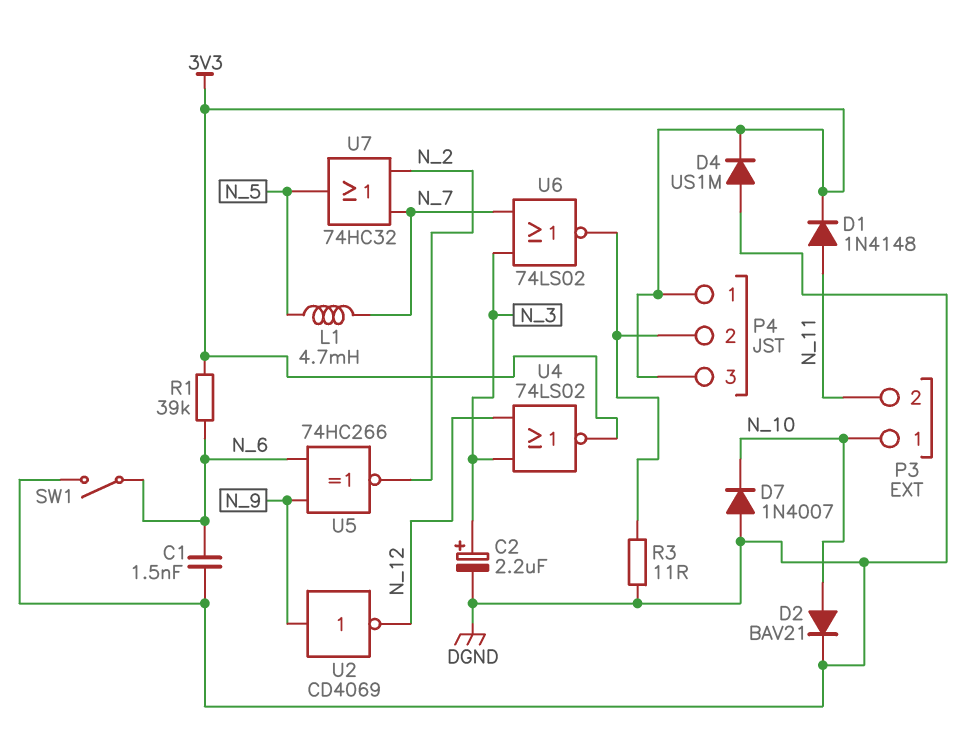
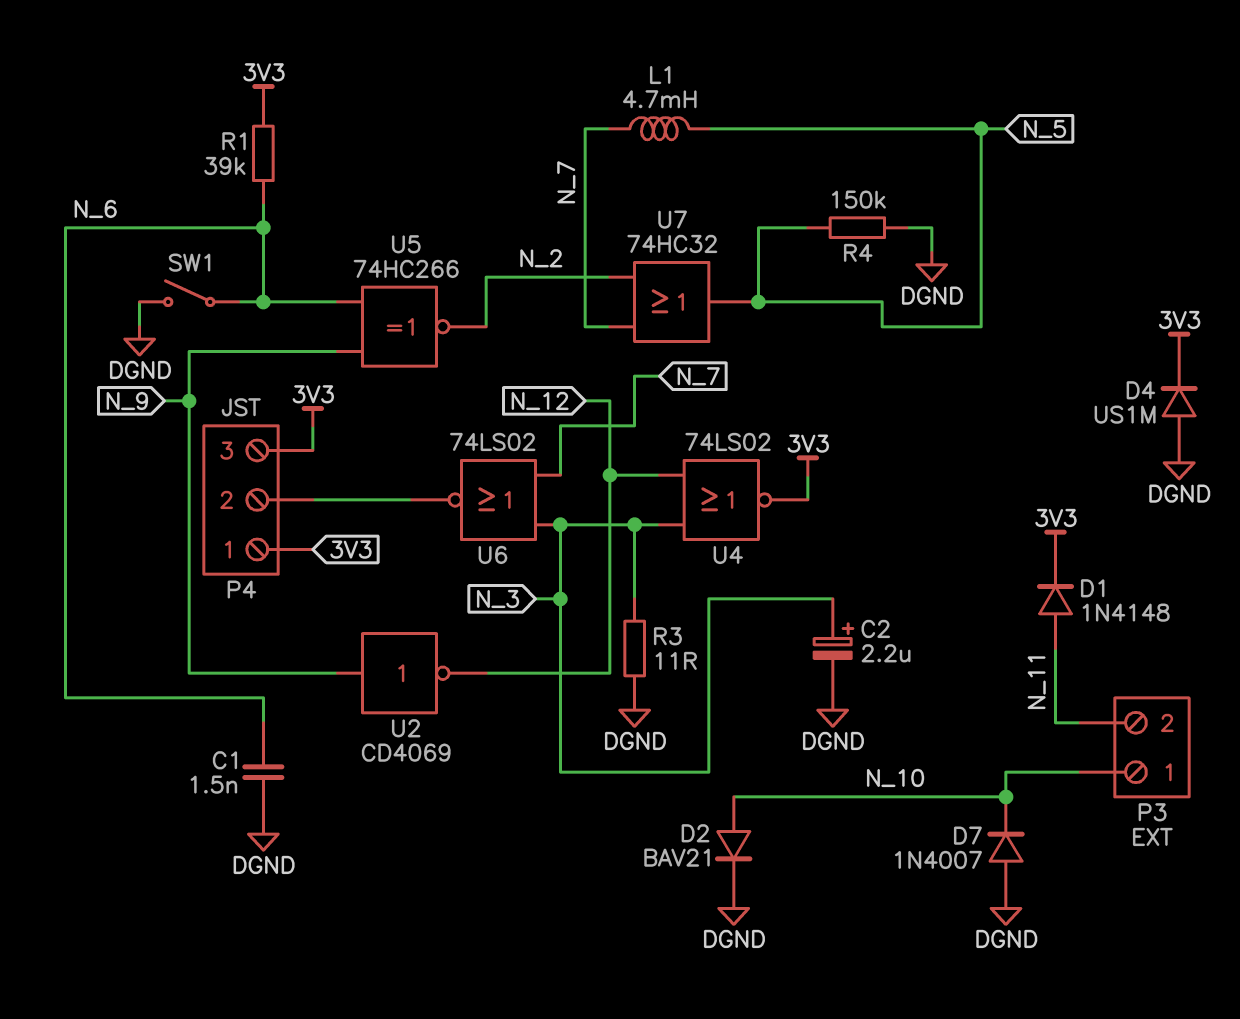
R3: 11 (DGND, P4/2) -> 11 (DGND, N_3)
R4: none -> 150k (DGND, N_5)

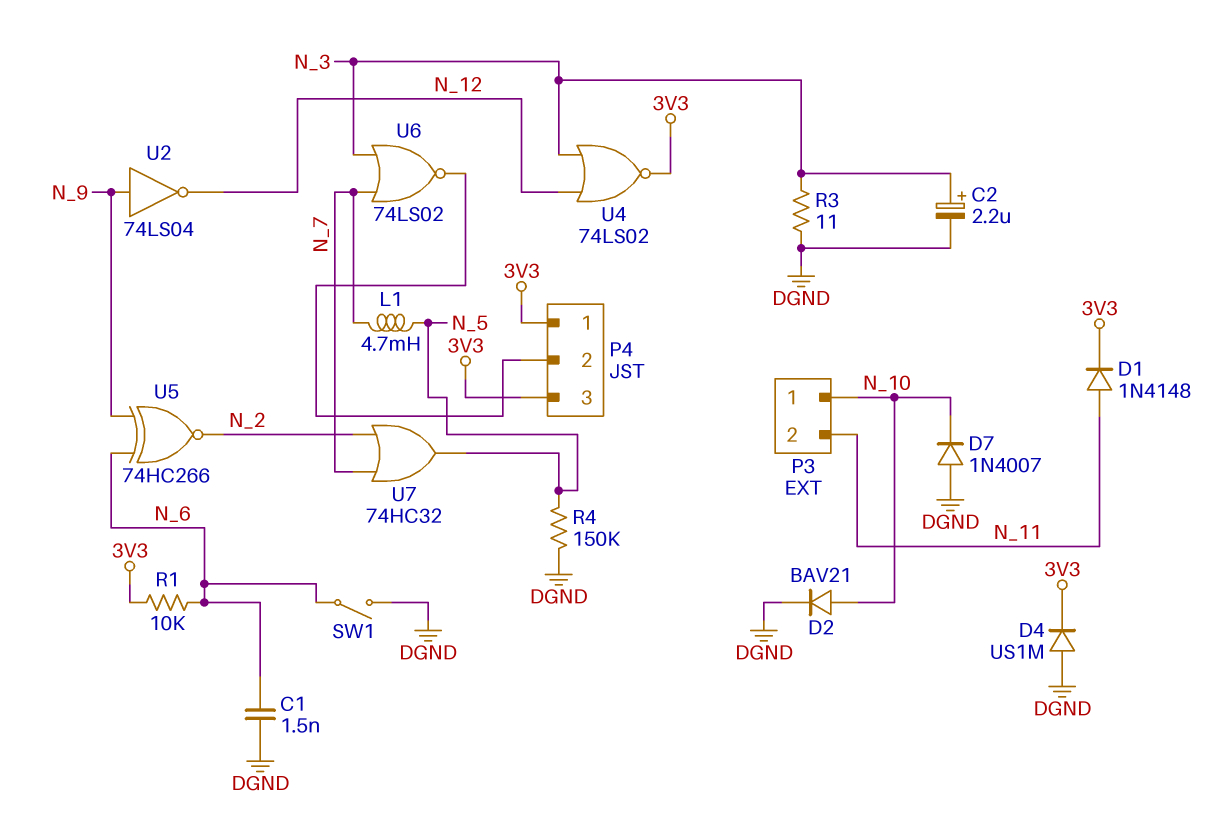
R1: 39k (3V3, N_6) -> 10k (3V3, N_6)
U2: NOT CD4069 (in N_9, out N_12) -> NOT 74LS04 (in N_9, out N_12)

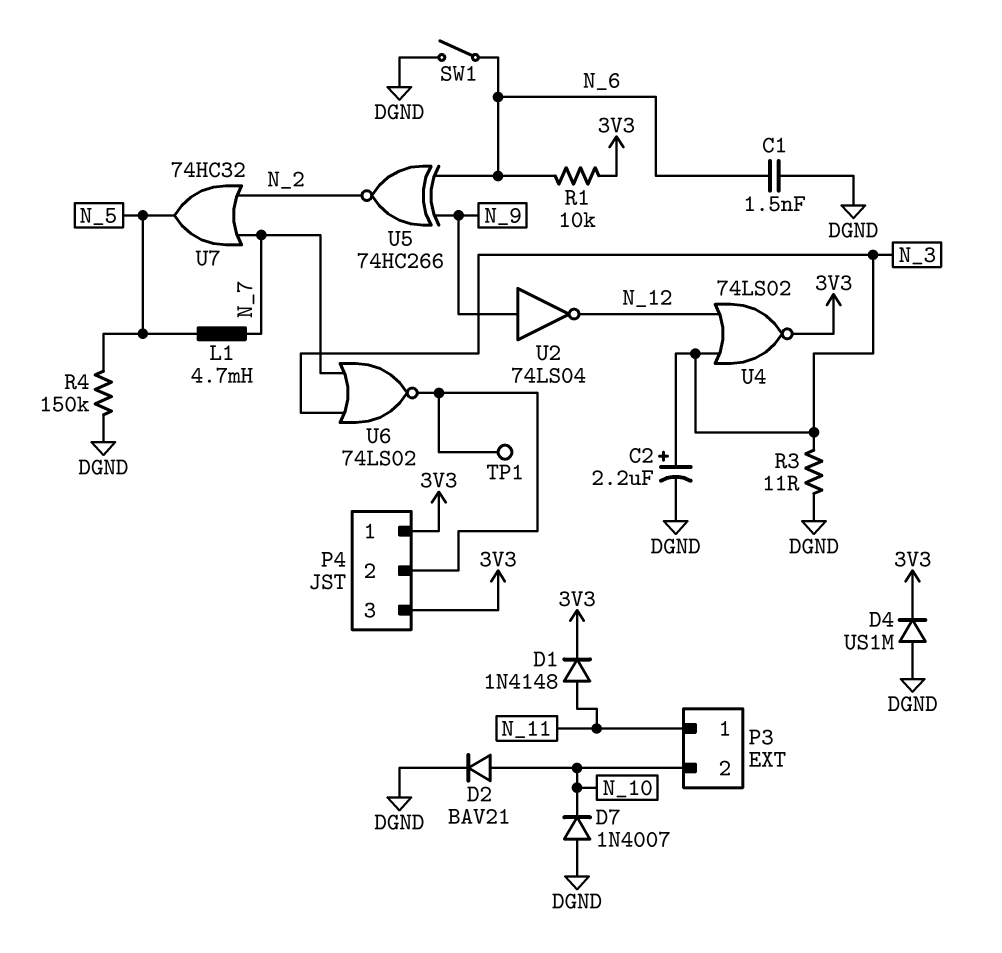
P3 pin 1: N_10 -> N_11
P3 pin 2: N_11 -> N_10
TP1: none -> test point (P4/2)

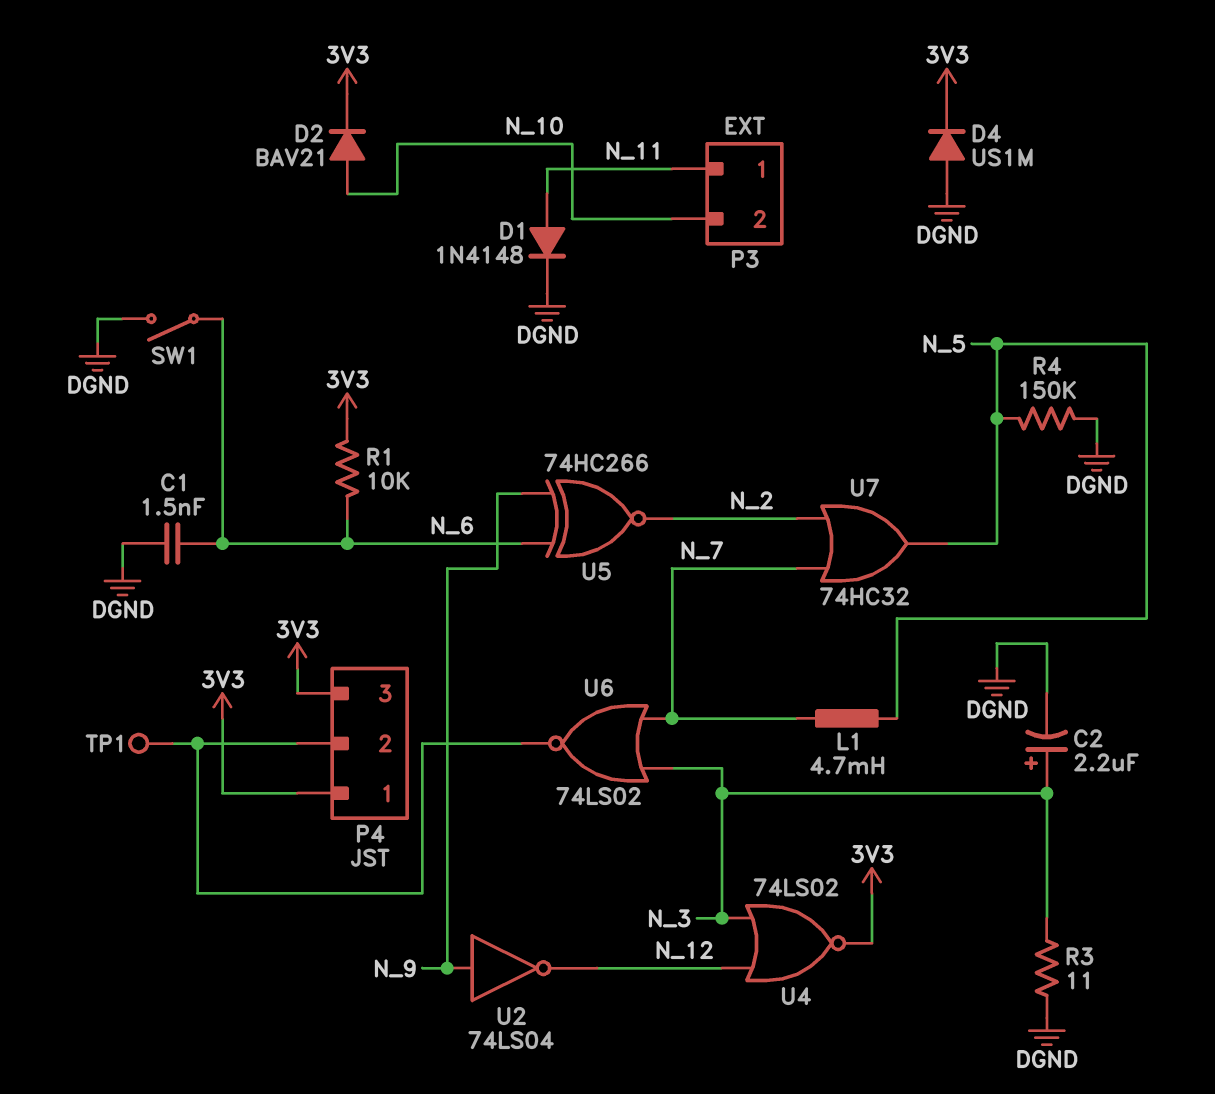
D1: diode 1N4148 (A N_11, K 3V3) -> diode 1N4148 (A N_11, K DGND)
D2: diode BAV21 (A N_10, K DGND) -> diode BAV21 (A N_10, K 3V3)
D7: diode 1N4007 (A DGND, K N_10) -> none

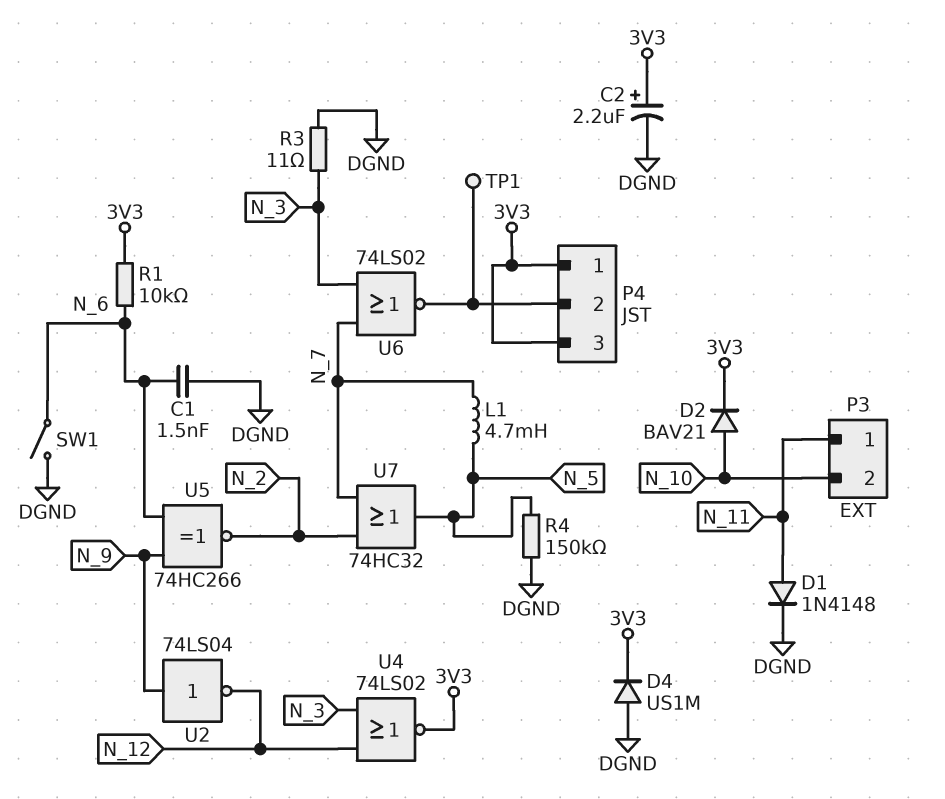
C2: 2.2uF (plus N_3, minus DGND) -> 2.2uF (plus 3V3, minus DGND)

